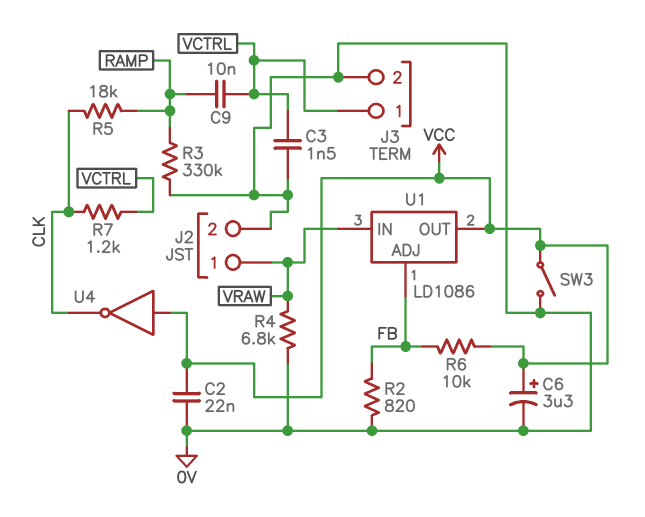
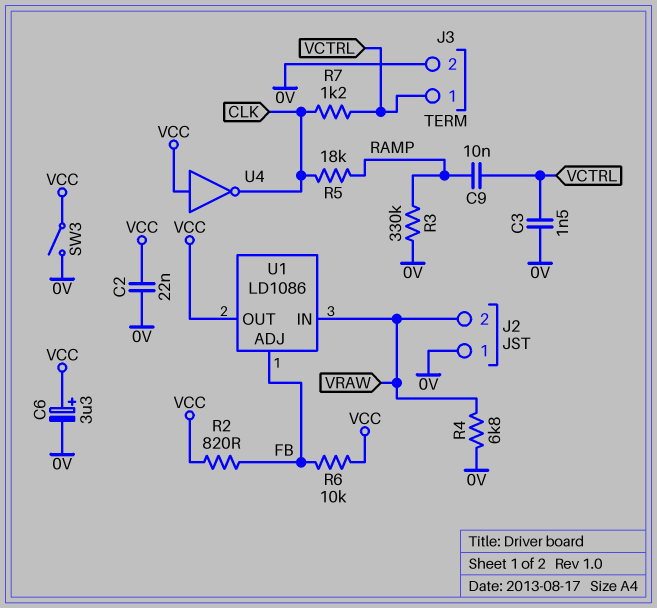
J2 pin 1: VRAW -> 0V
J2 pin 2: 0V -> VRAW
R2: 820 (0V, FB) -> 820 (FB, VCC)

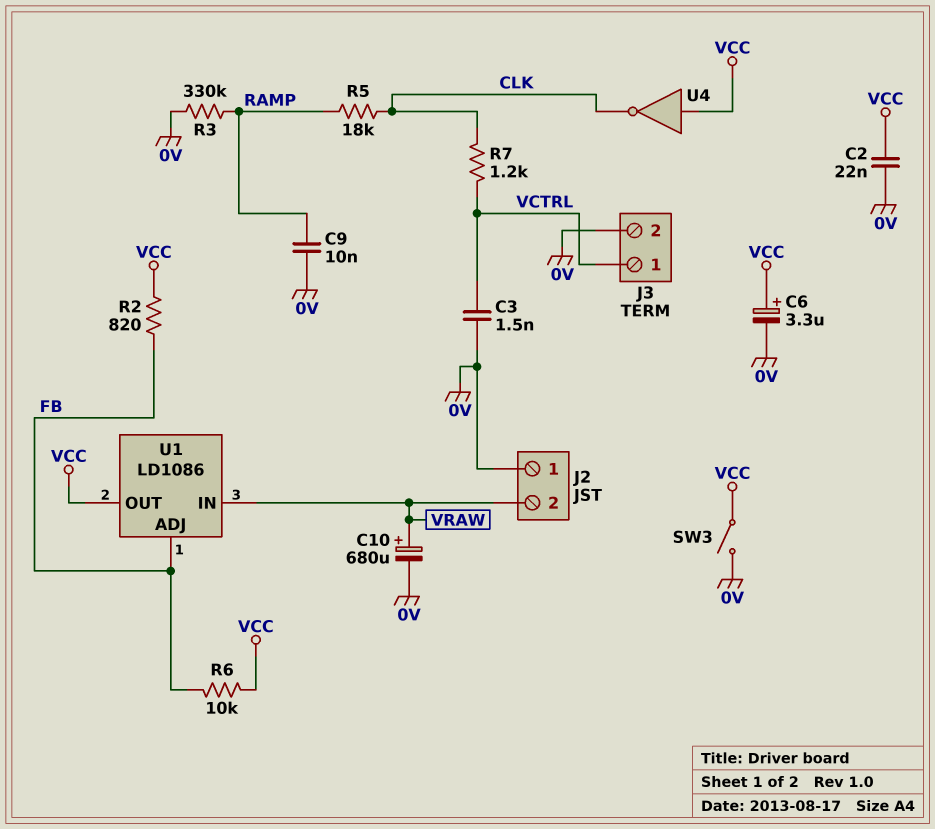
C9: 10nF (RAMP, VCTRL) -> 10nF (0V, RAMP)
C10: none -> 680uF (plus VRAW, minus 0V)
R4: 6.8k (0V, VRAW) -> none

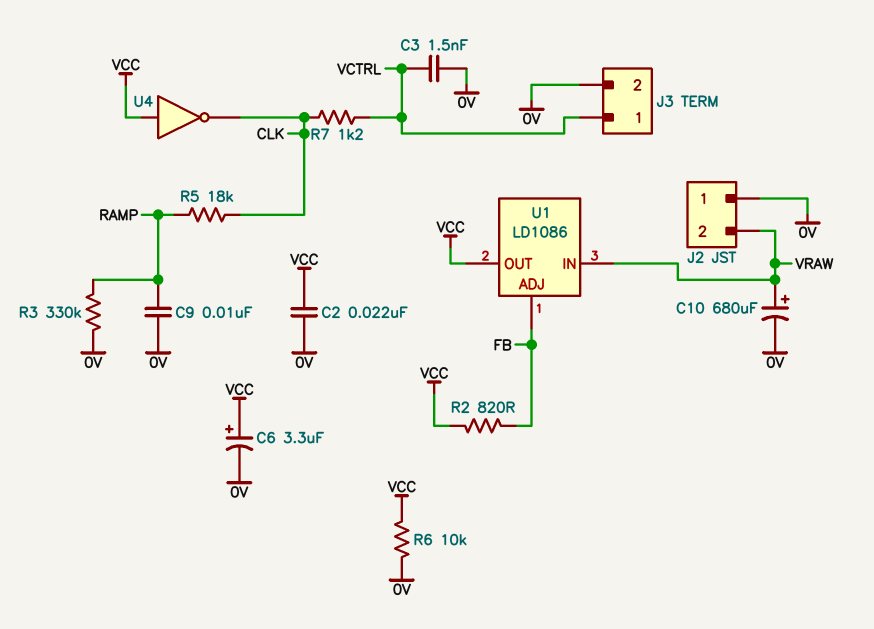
R6: 10k (FB, VCC) -> 10k (0V, VCC)
SW3: switch (0V, VCC) -> none

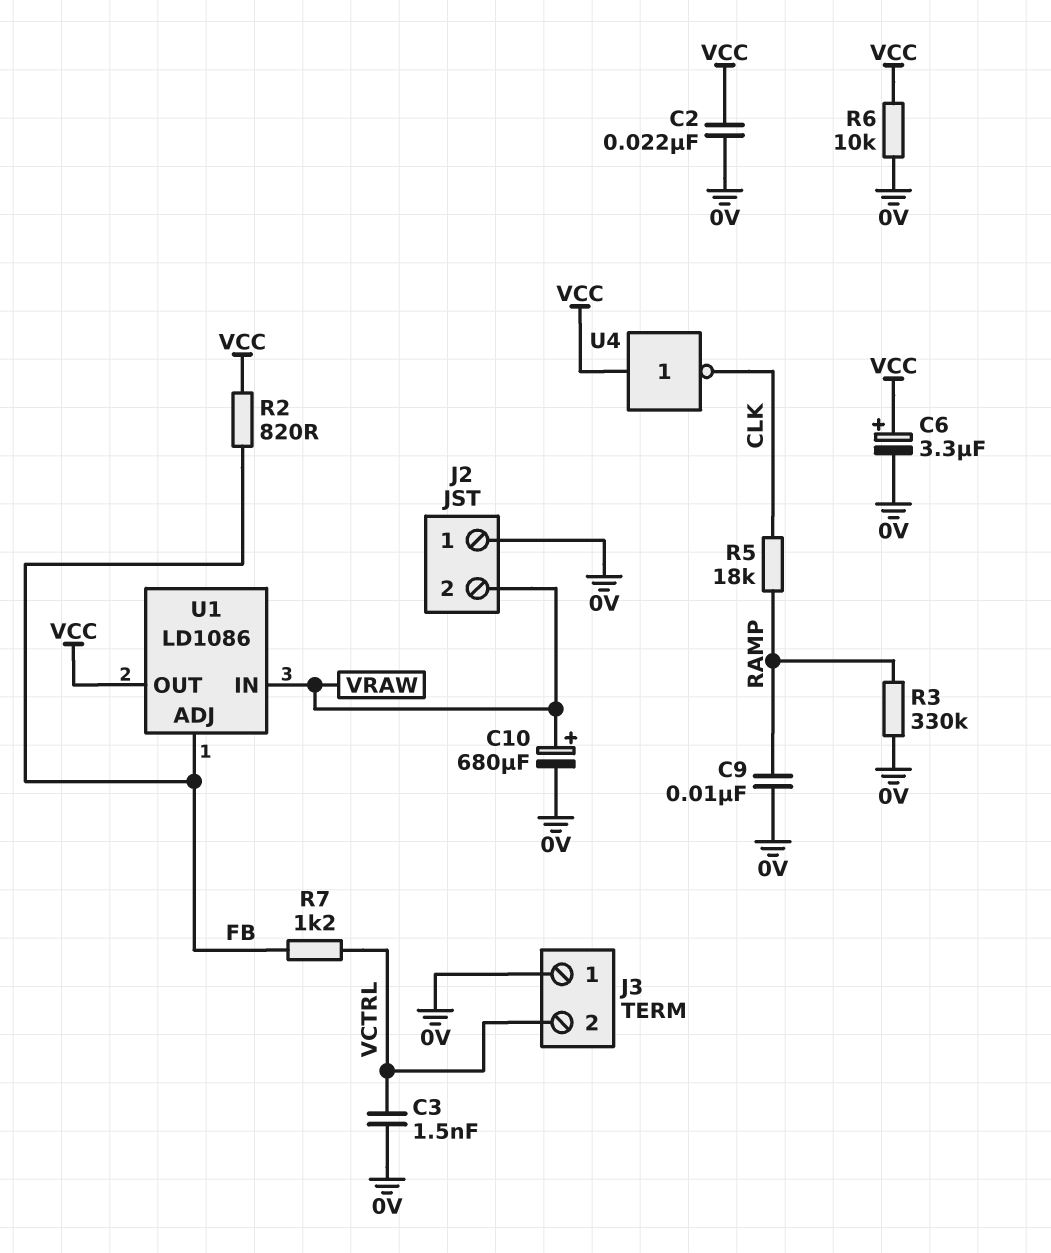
J3 pin 1: VCTRL -> 0V
J3 pin 2: 0V -> VCTRL
R7: 1.2k (CLK, VCTRL) -> 1.2k (FB, VCTRL)

